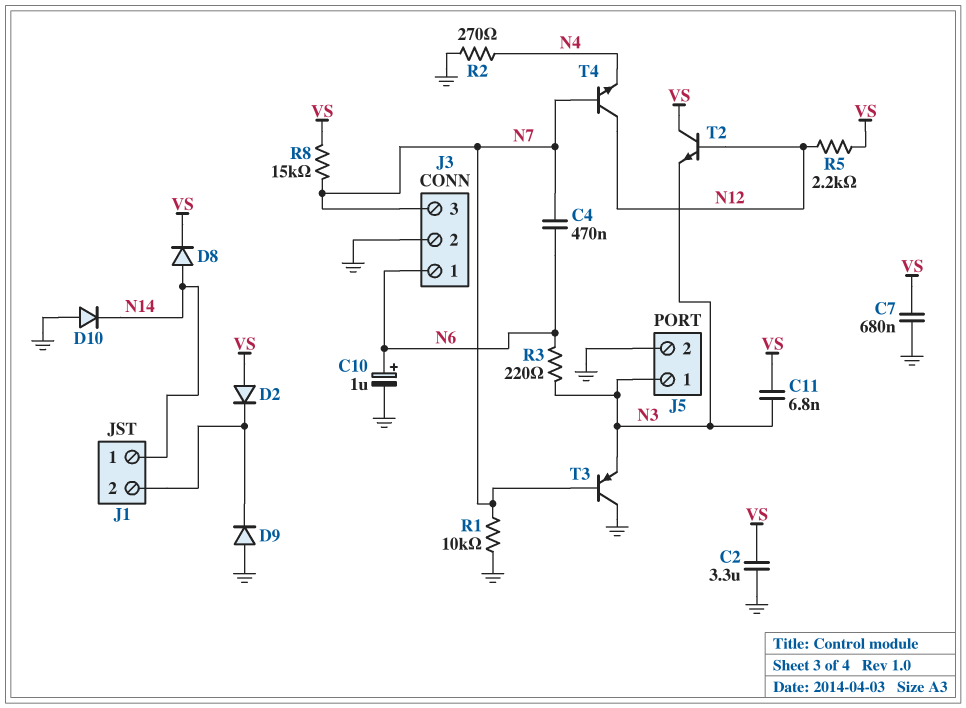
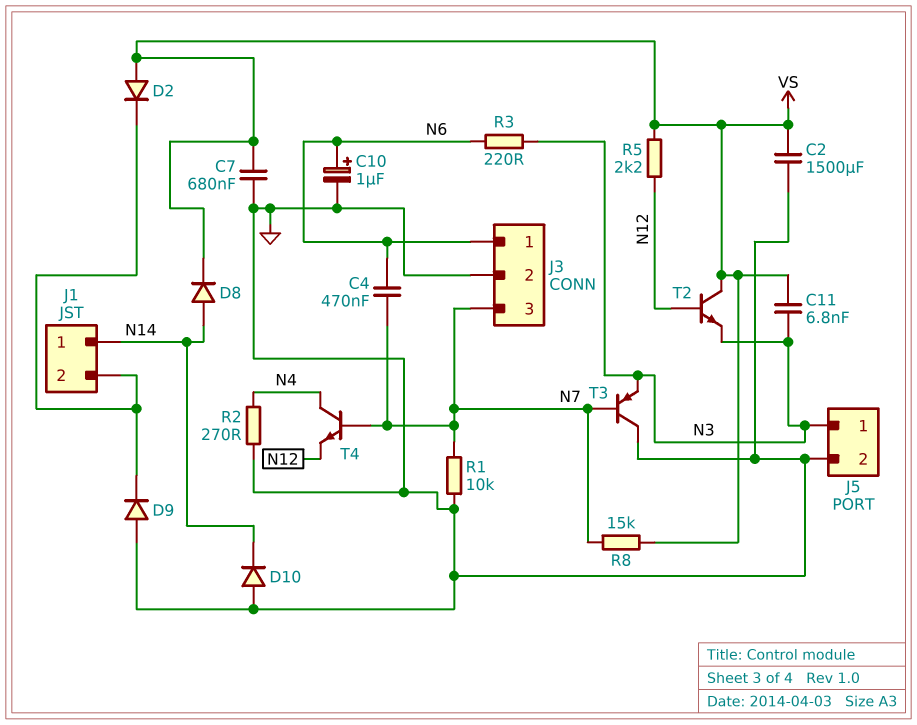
C2: 3.3uF (GND, VS) -> 1500uF (GND, VS)
T4: NPN (B N7, C N12, E N4) -> NPN (B N7, C N4, E N12)

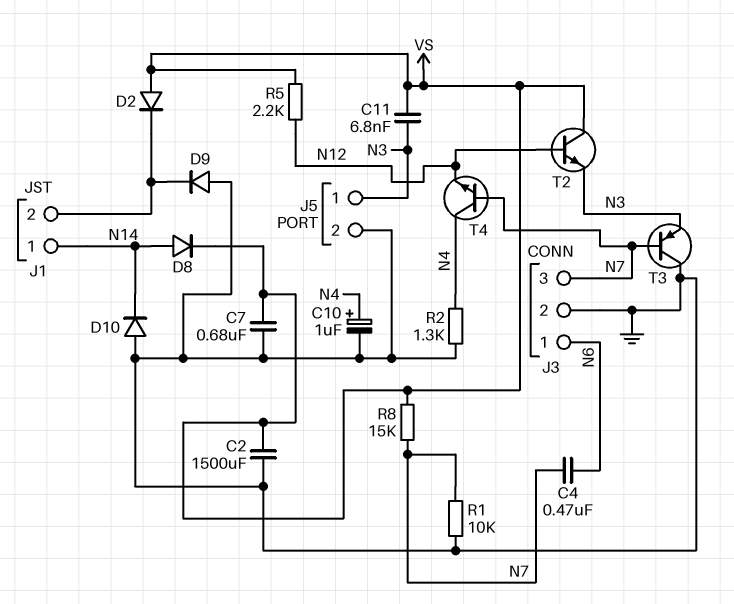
C10: 1uF (plus N6, minus GND) -> 1uF (plus N4, minus GND)
R2: 270 (GND, N4) -> 1.3k (GND, N4)
R3: 220 (N3, N6) -> none

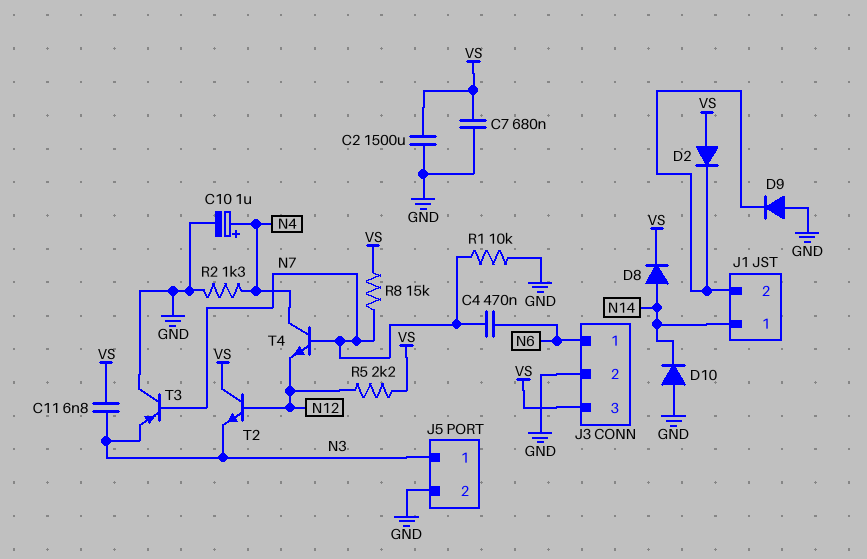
J3 pin 3: N7 -> VS

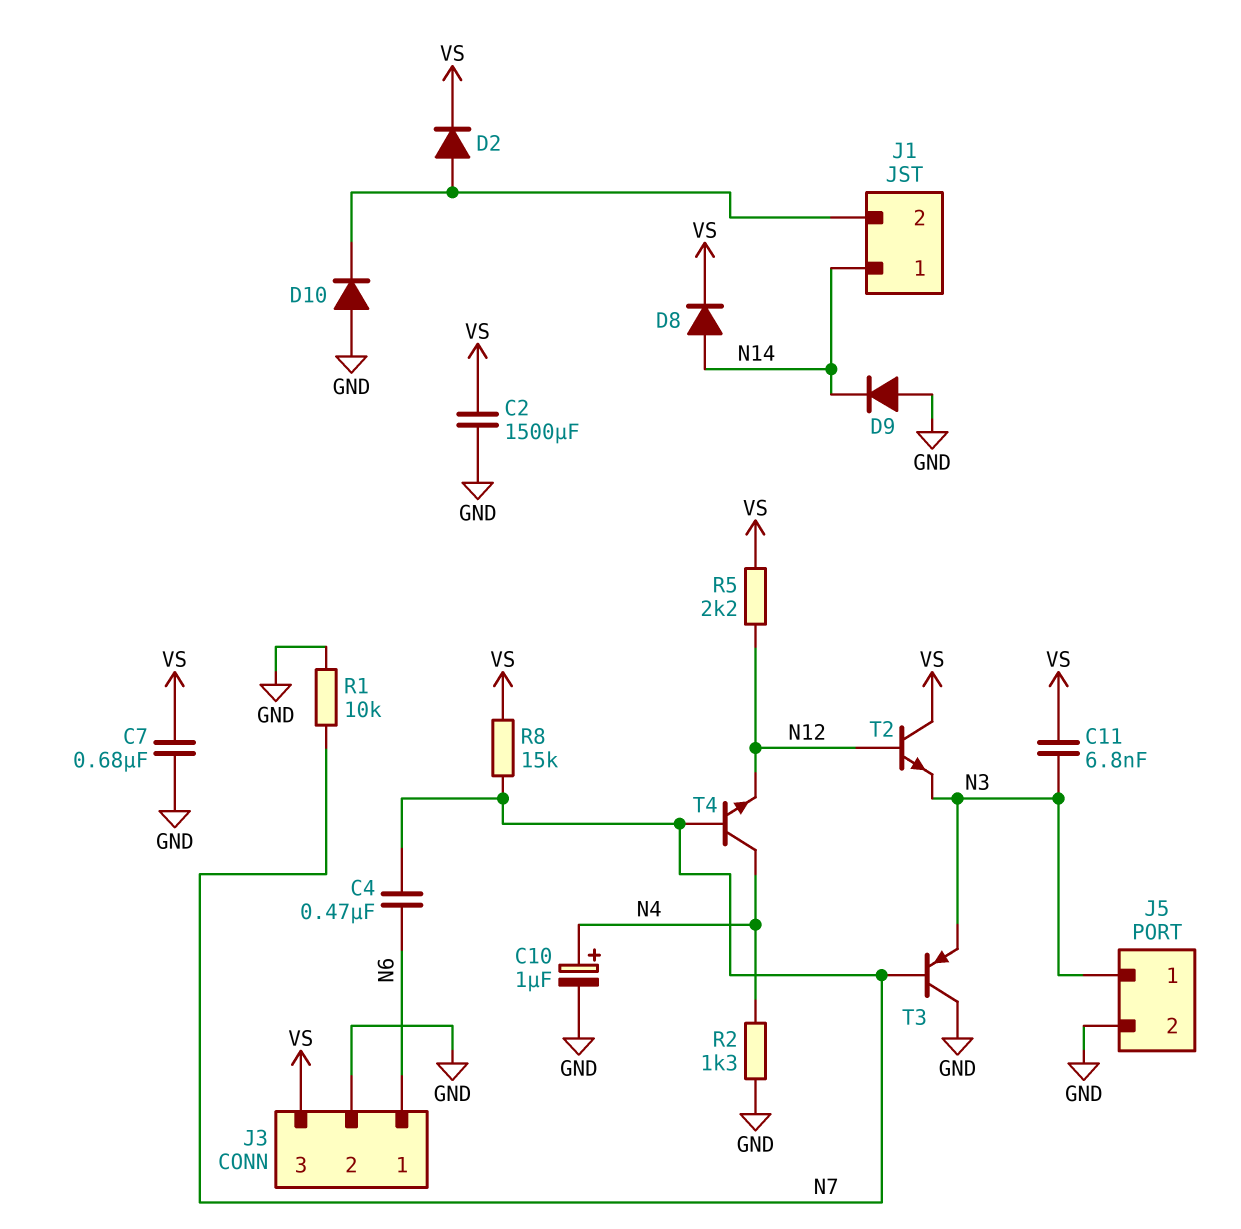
D2: diode (A VS, K J1/2) -> diode (A J1/2, K VS)
D9: diode (A GND, K J1/2) -> diode (A GND, K N14)
D10: diode (A GND, K N14) -> diode (A GND, K J1/2)

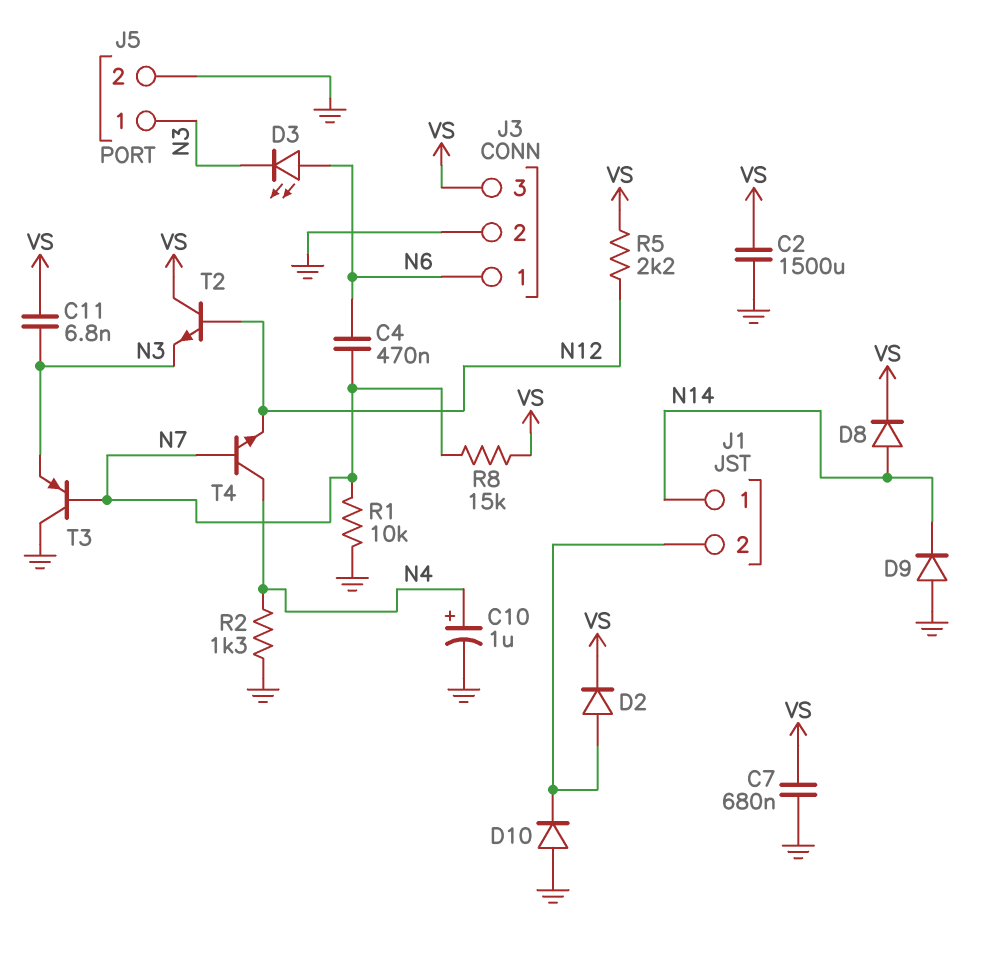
D3: none -> LED (A N6, K N3)

